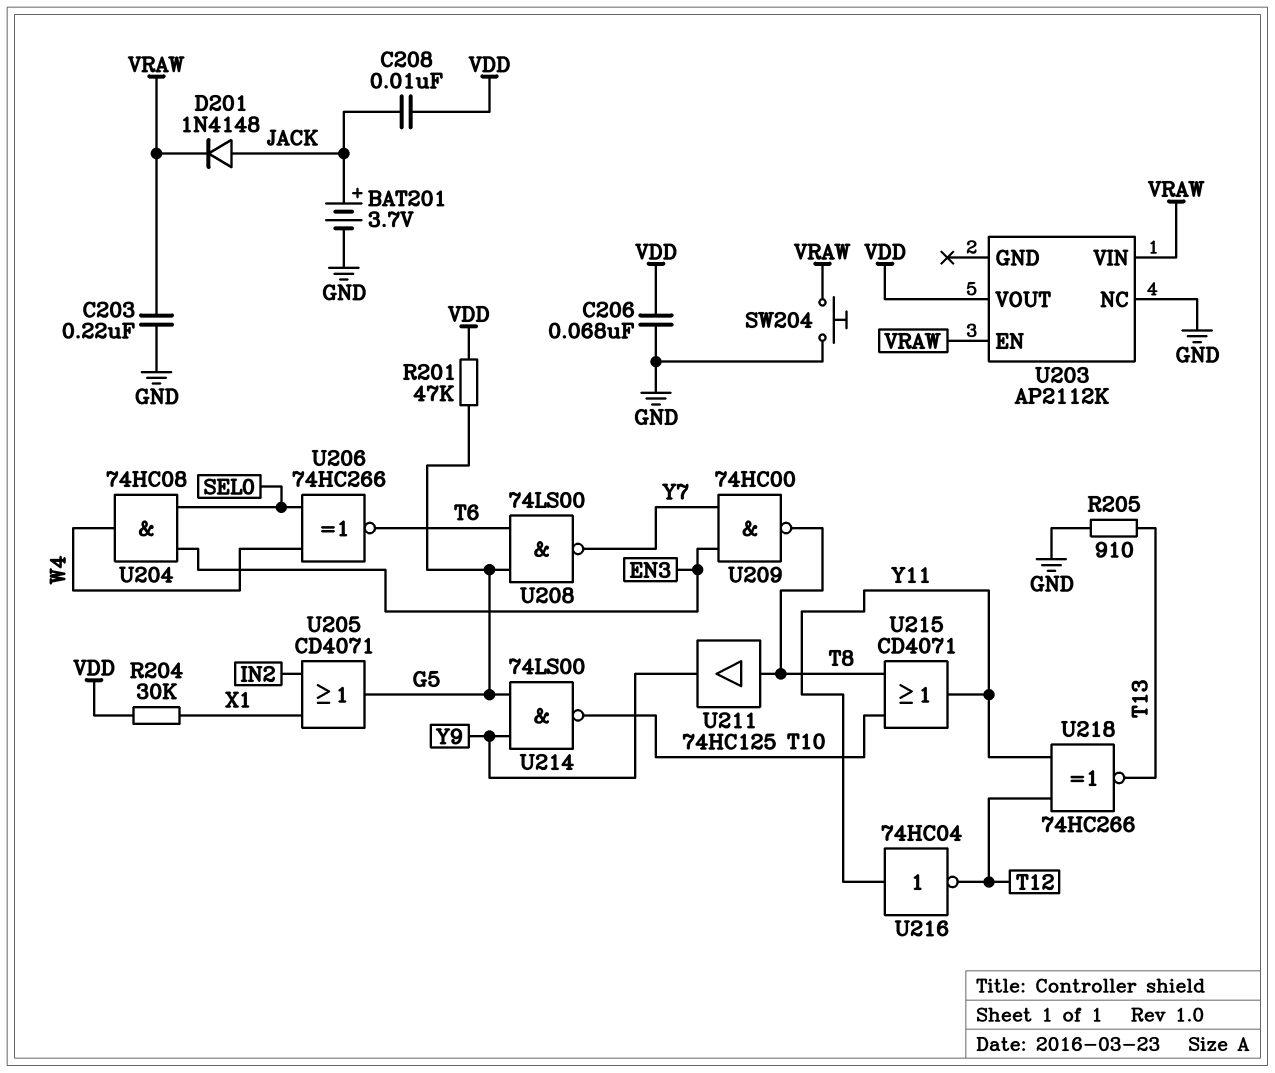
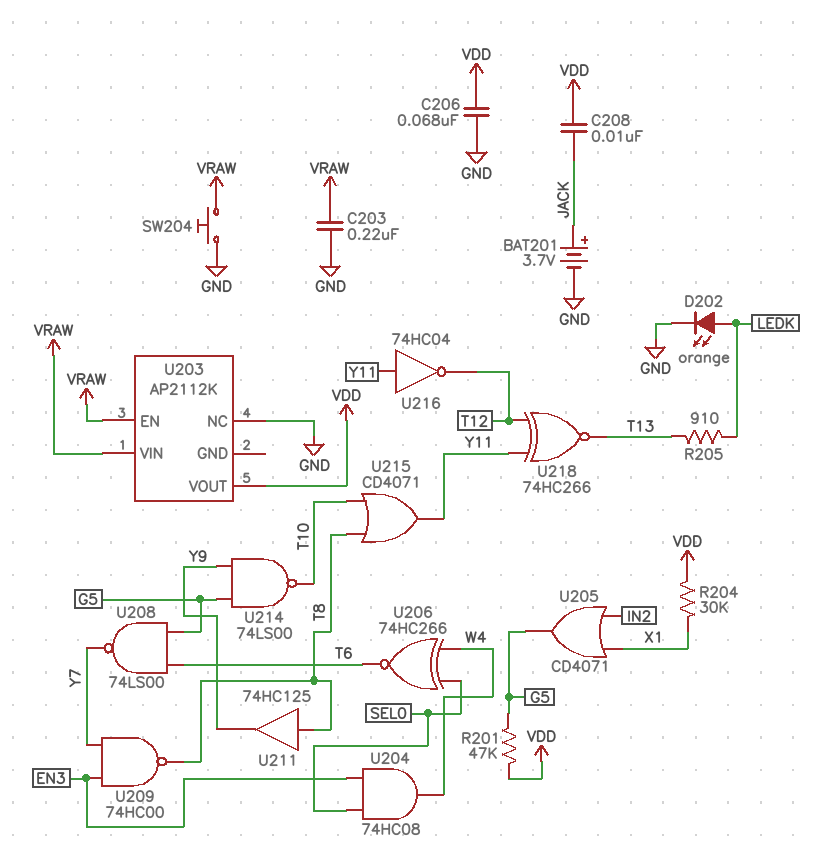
D201: diode 1N4148 (A JACK, K VRAW) -> none
D202: none -> LED orange (A LEDK, K GND)
R205: 910 (GND, T13) -> 910 (LEDK, T13)

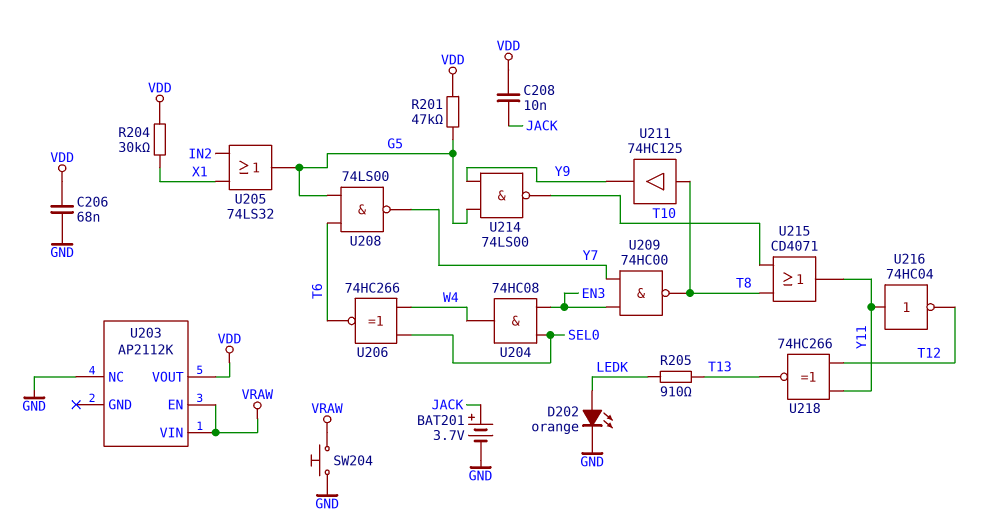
C203: 220nF (GND, VRAW) -> none
U205: OR CD4071 (in IN2, in X1, out G5) -> OR 74LS32 (in IN2, in X1, out G5)

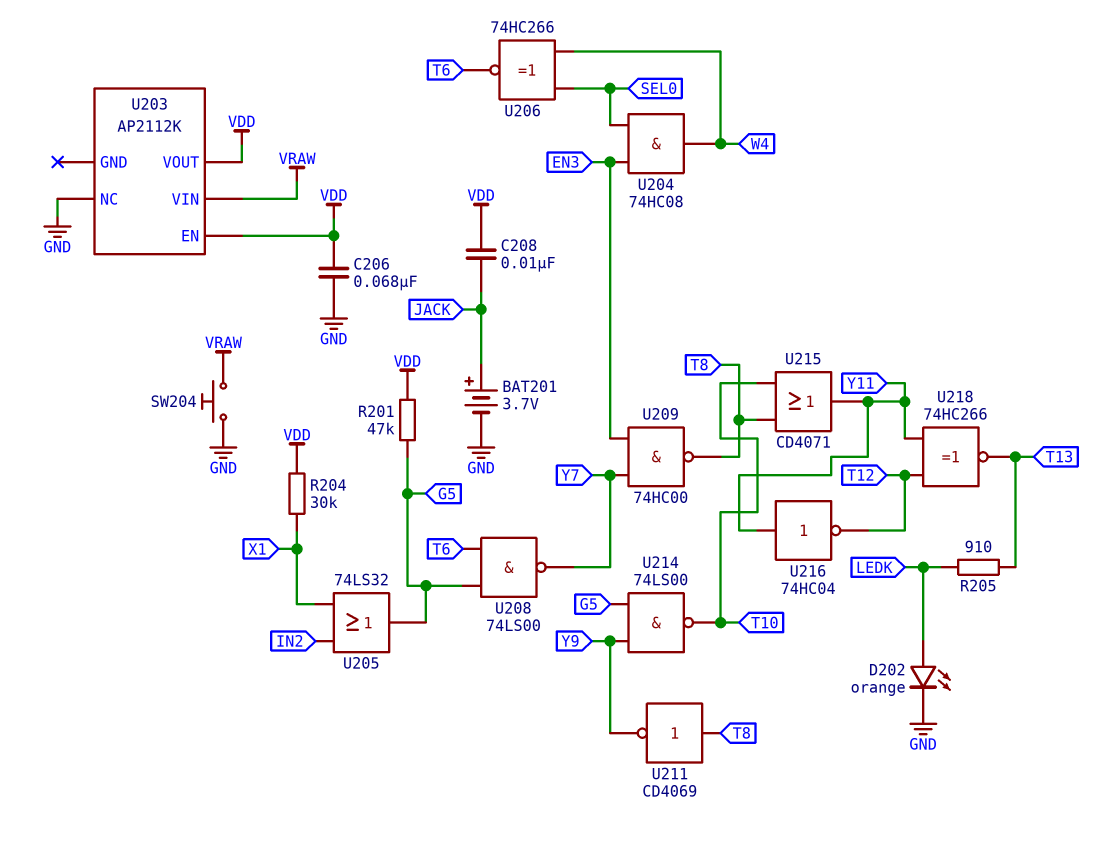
U203 pin EN: VRAW -> VDD
U211: buffer 74HC125 (in T8, out Y9) -> NOT CD4069 (in T8, out Y9)

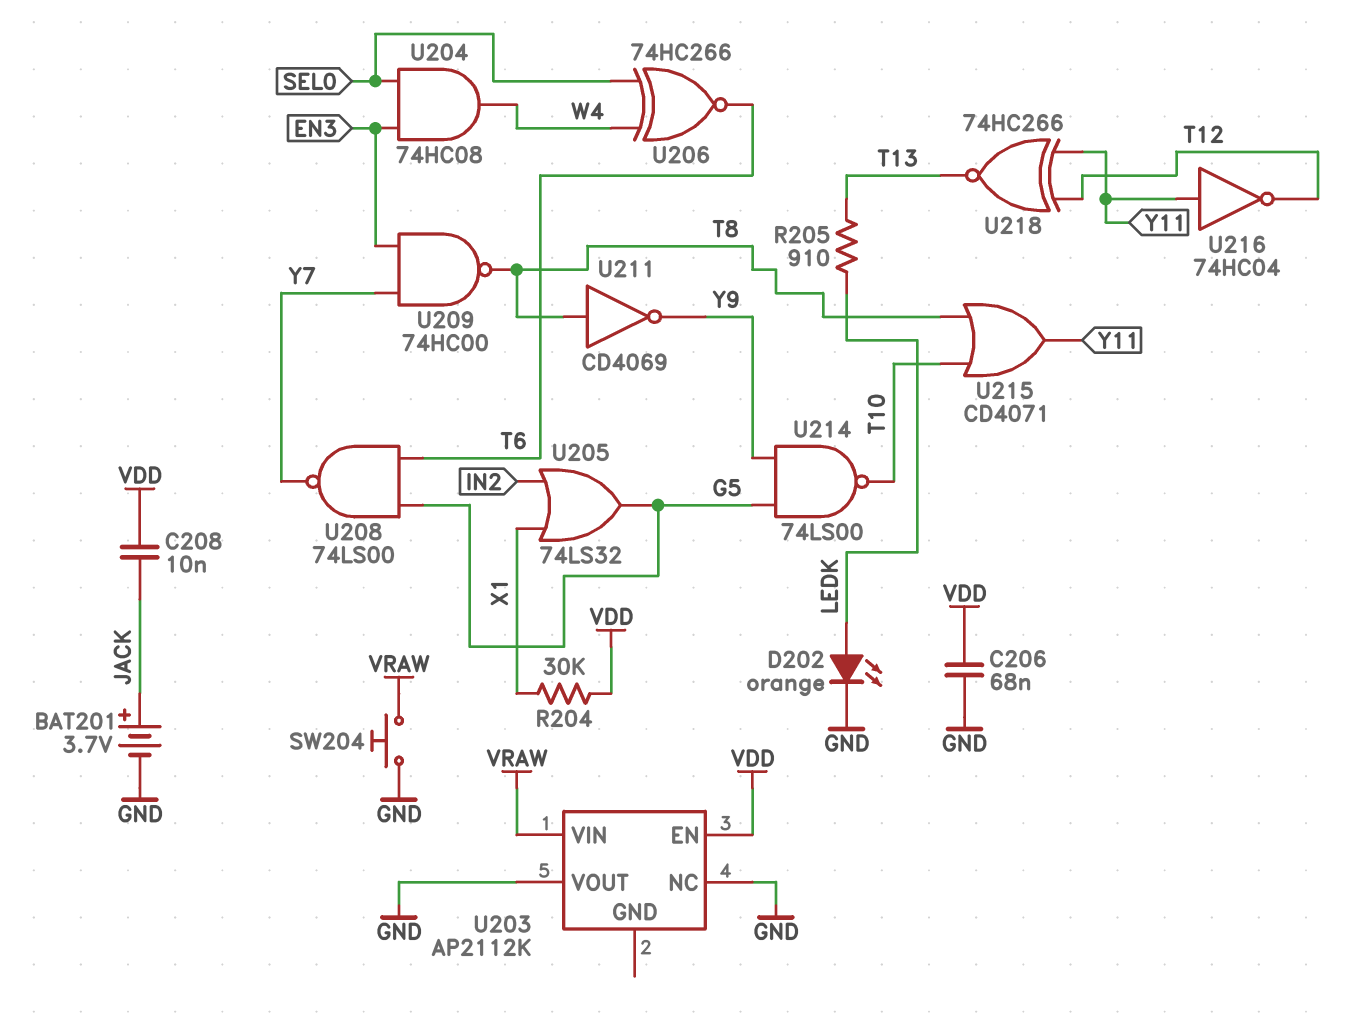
R201: 47k (G5, VDD) -> none
U203 pin VOUT: VDD -> GND

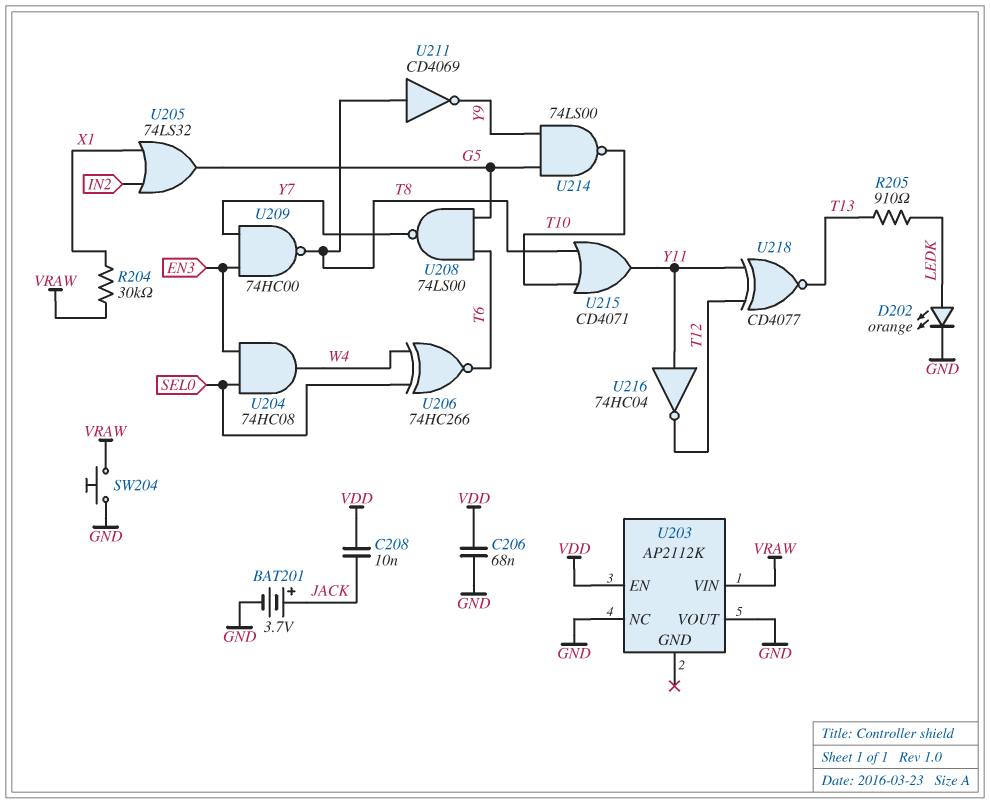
R204: 30k (VDD, X1) -> 30k (VRAW, X1)
U218: XNOR 74HC266 (in T12, in Y11, out T13) -> XNOR CD4077 (in T12, in Y11, out T13)

